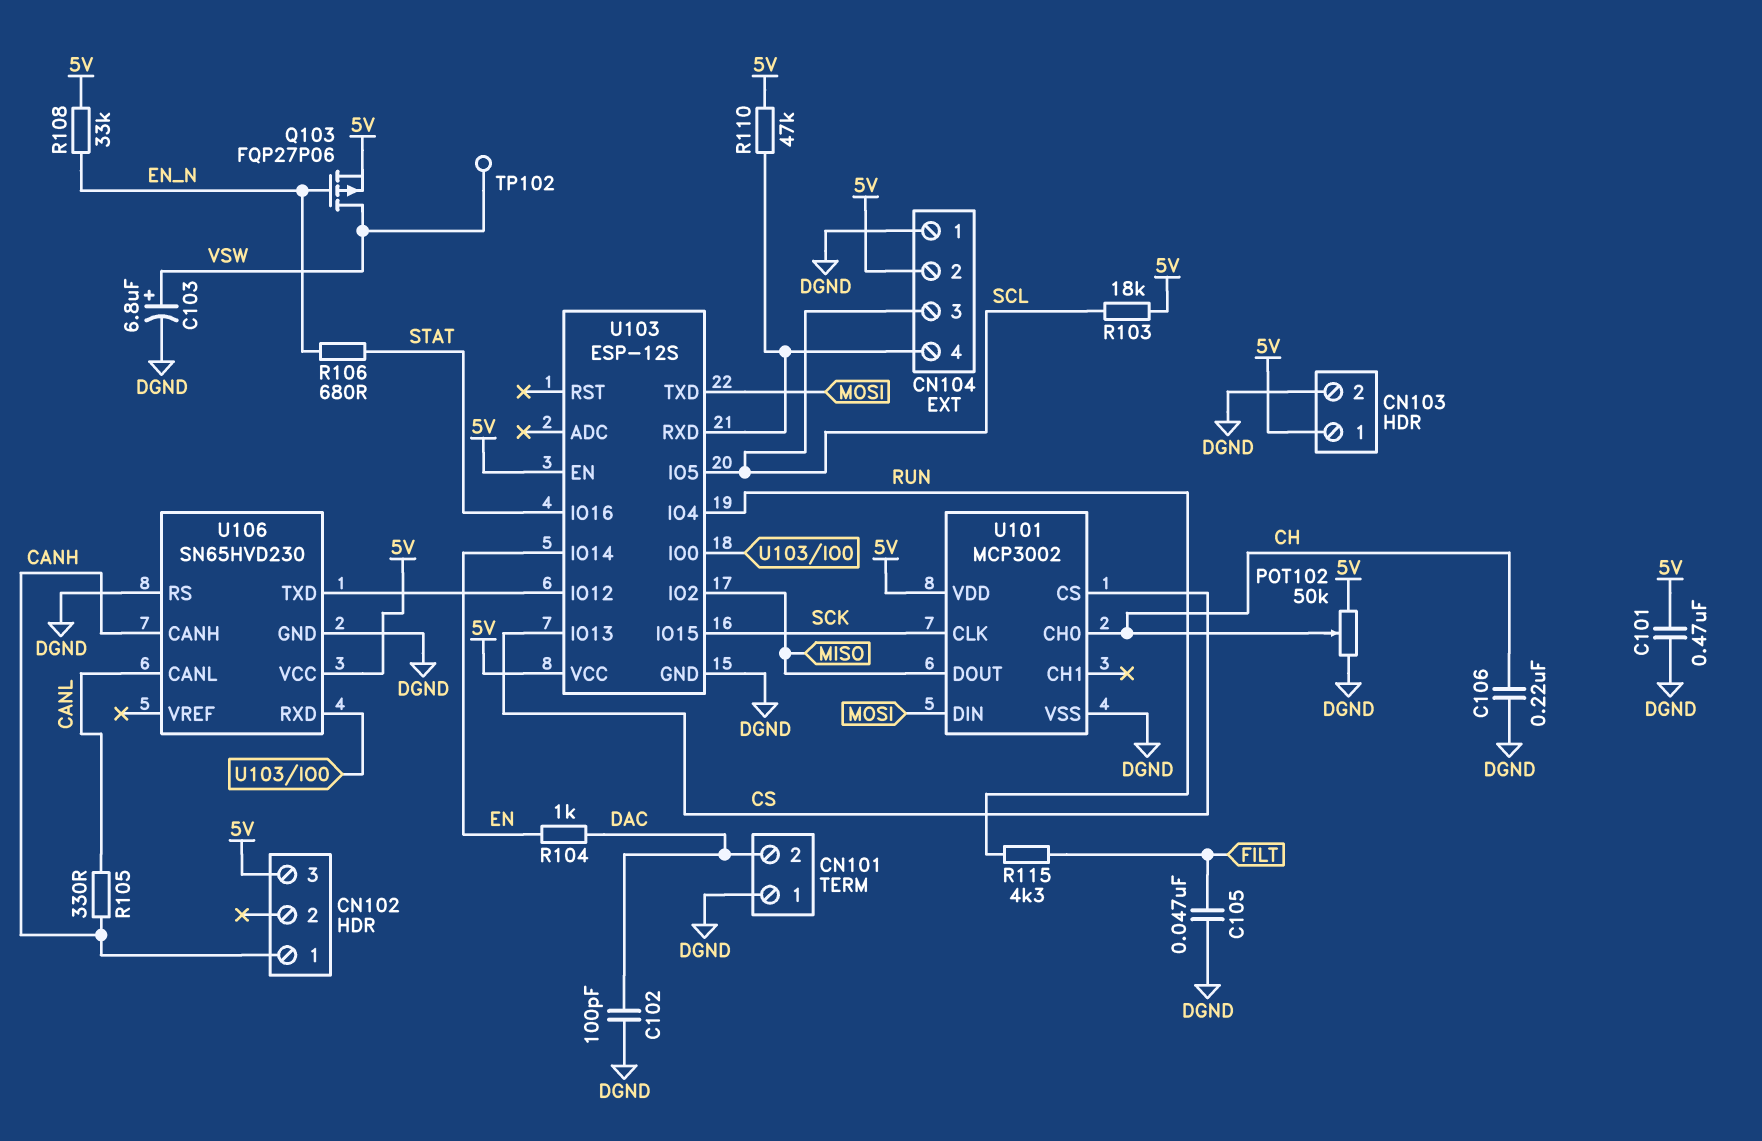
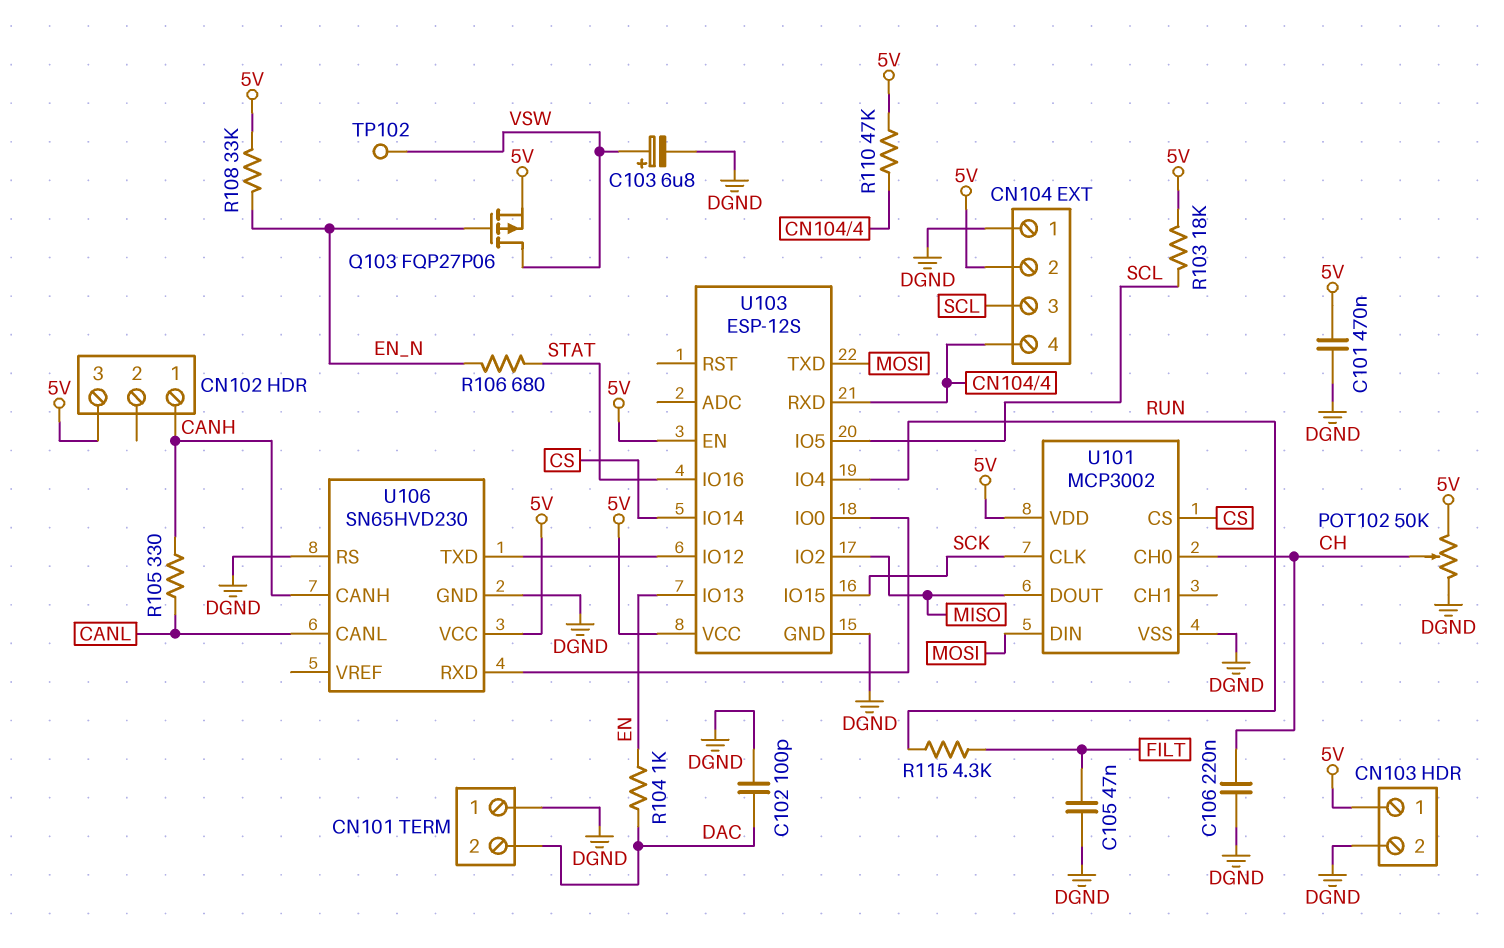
U103 pin IO13: CS -> EN
U103 pin IO14: EN -> CS

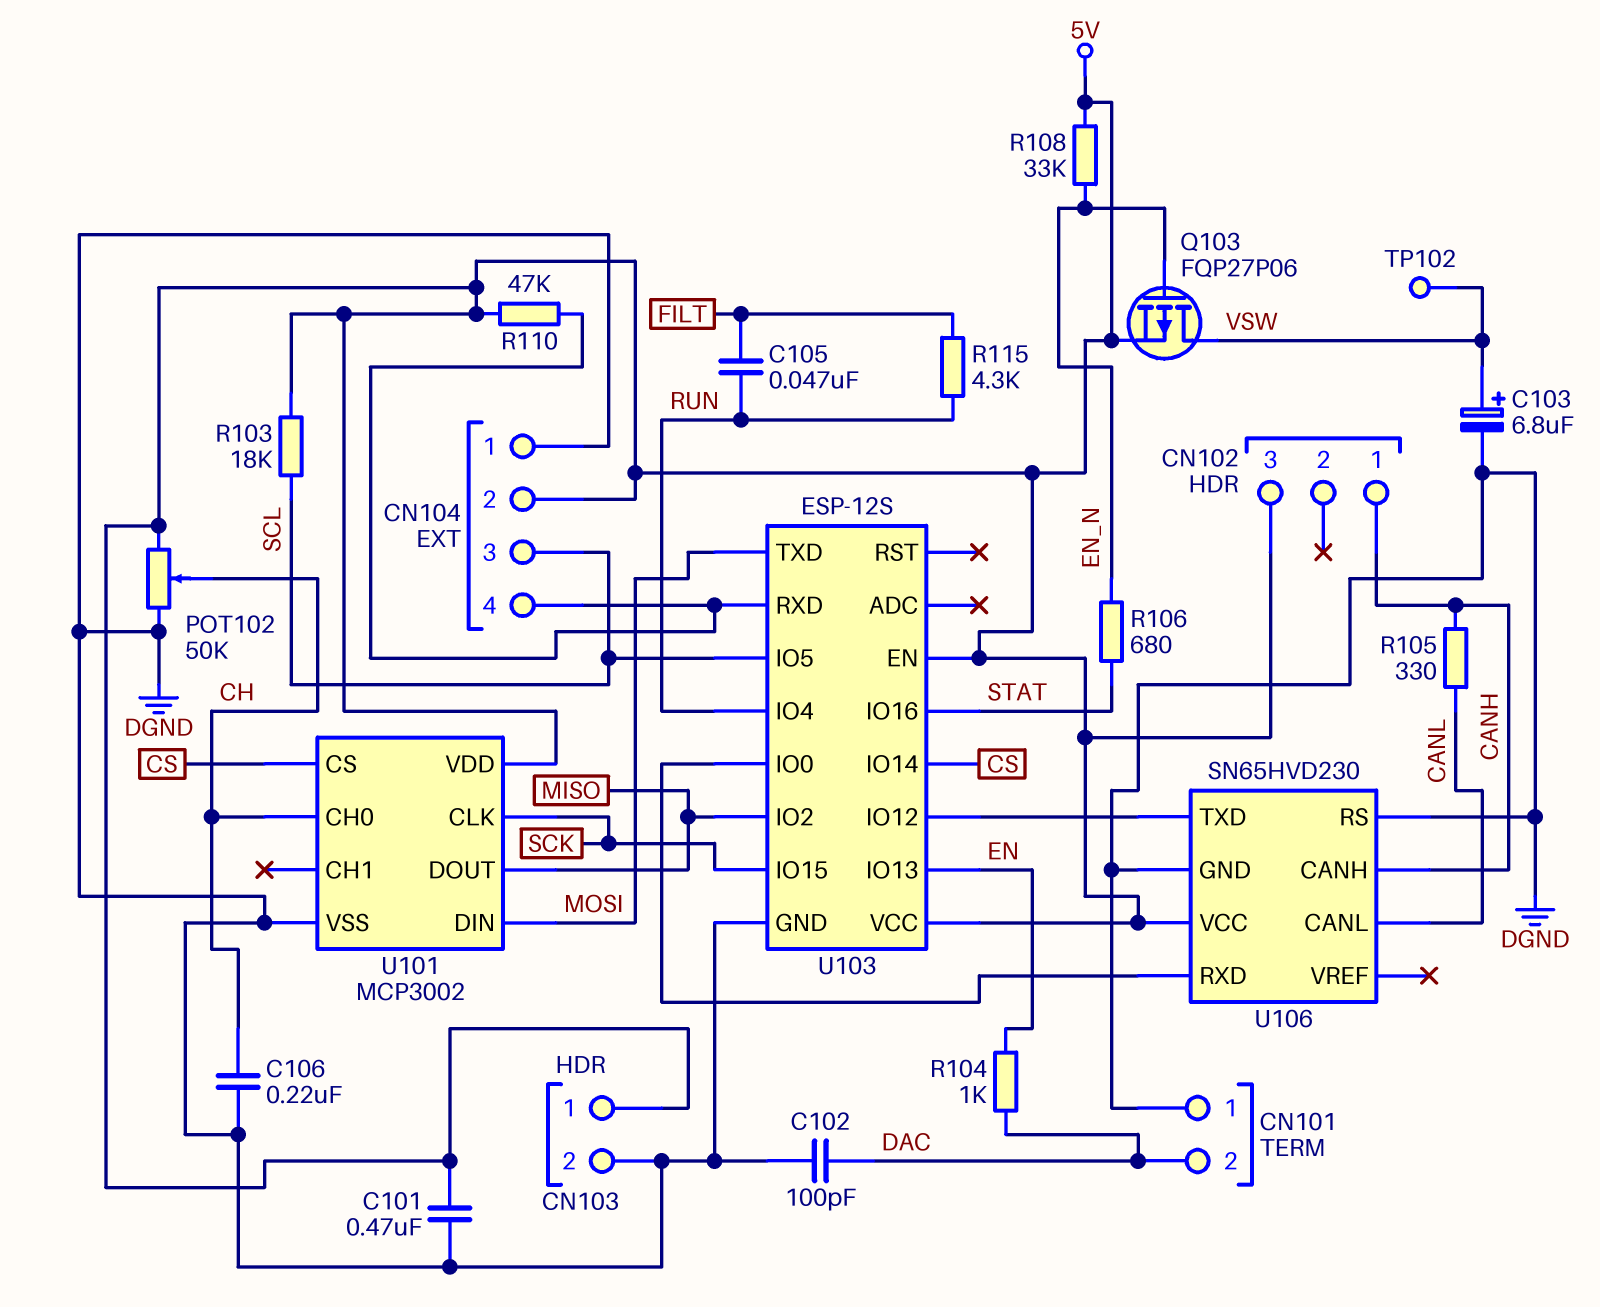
C105: 47nF (DGND, FILT) -> 47nF (FILT, RUN)

